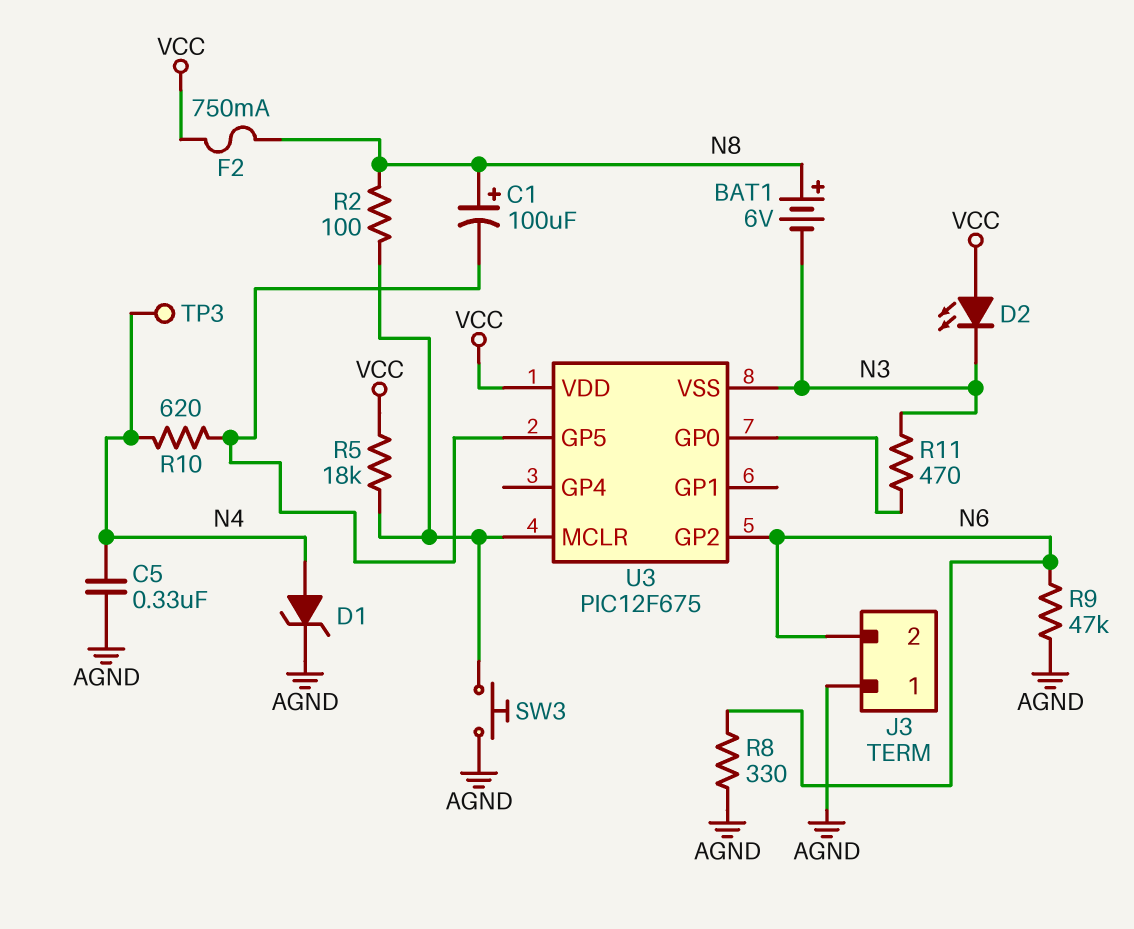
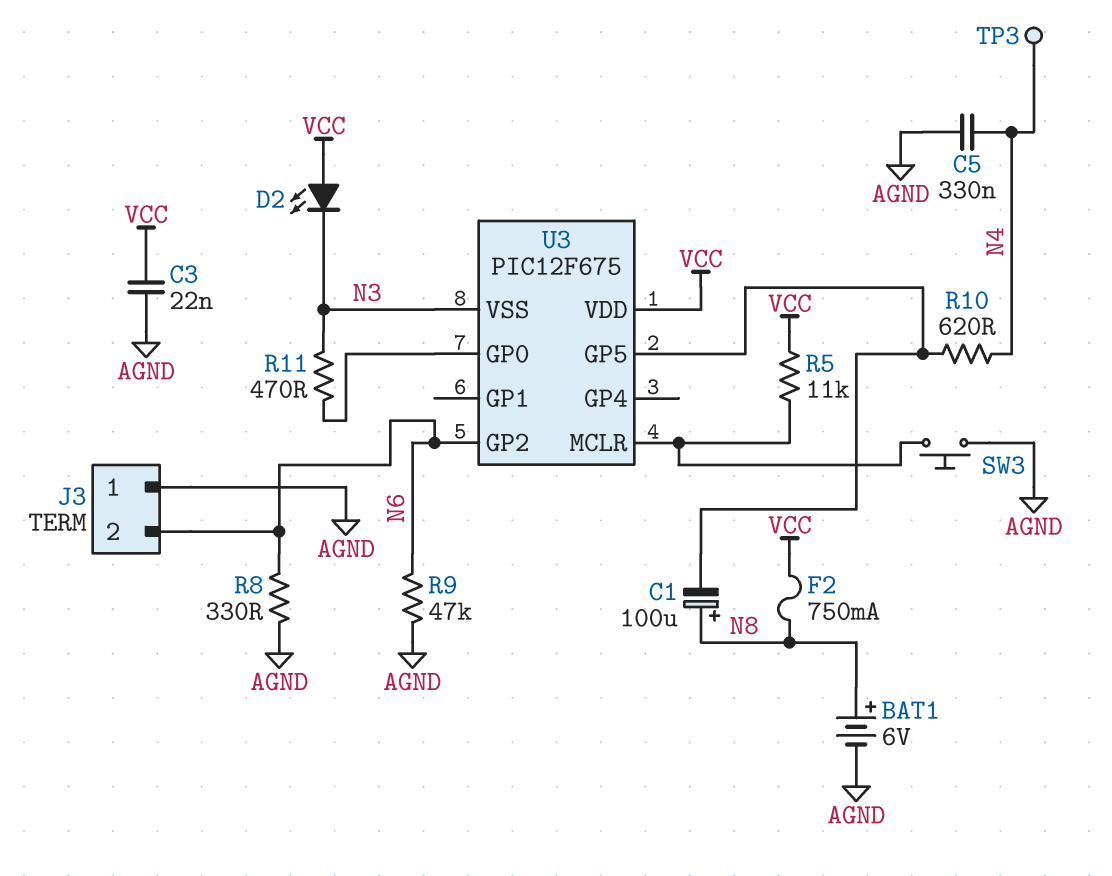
BAT1: 6V (plus N8, minus N3) -> 6V (plus N8, minus AGND)
C3: none -> 22nF (AGND, VCC)
D1: zener (A N4, K AGND) -> none
R2: 100 (N8, U3/MCLR) -> none
R5: 18k (U3/MCLR, VCC) -> 11k (U3/MCLR, VCC)

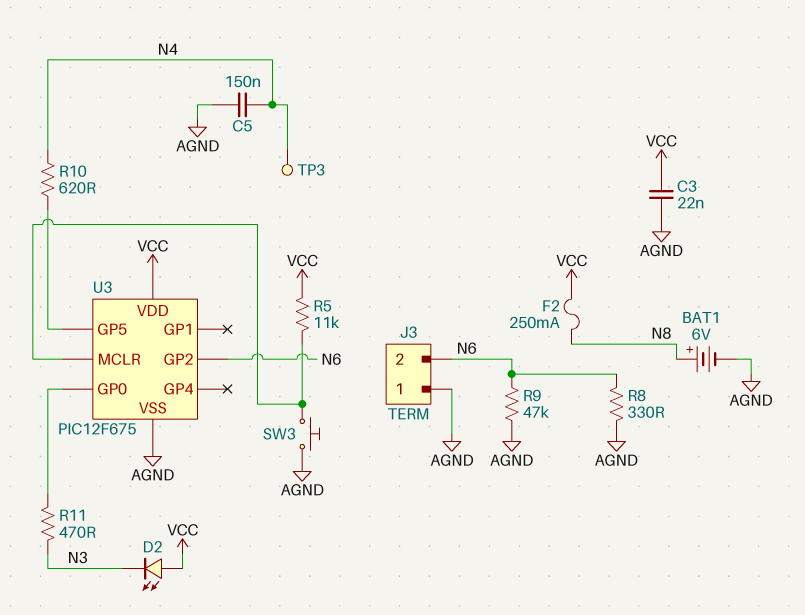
C1: 100uF (plus N8, minus U3/GP5) -> none
C5: 330nF (AGND, N4) -> 150nF (AGND, N4)
F2: 750mA (N8, VCC) -> 250mA (N8, VCC)
U3 pin VSS: N3 -> AGND

